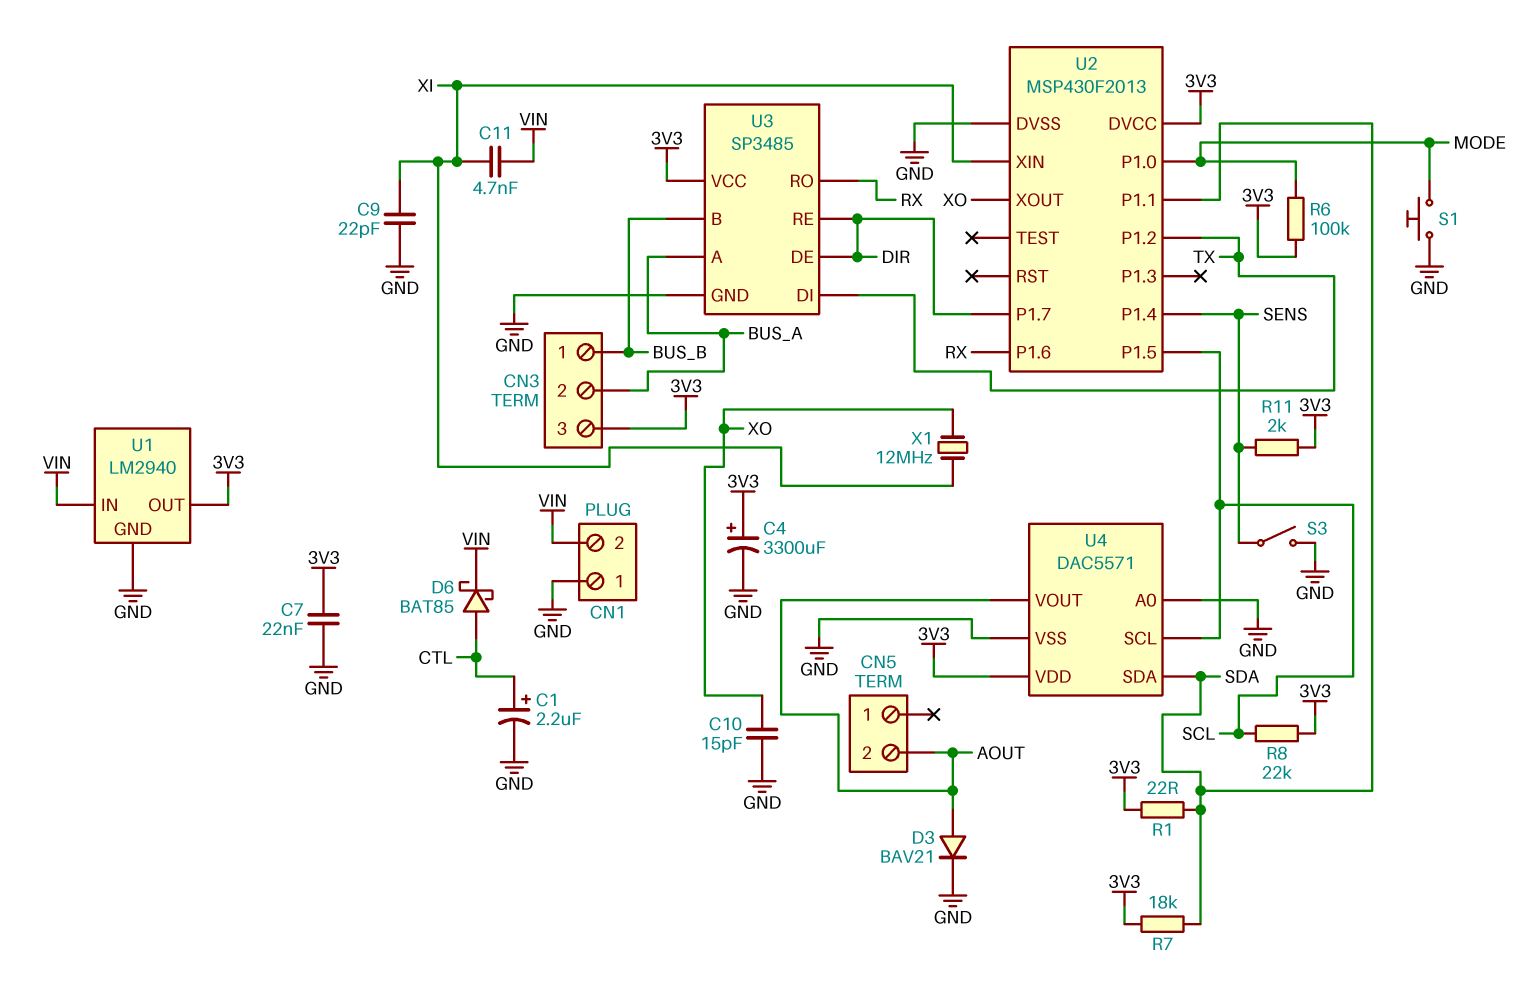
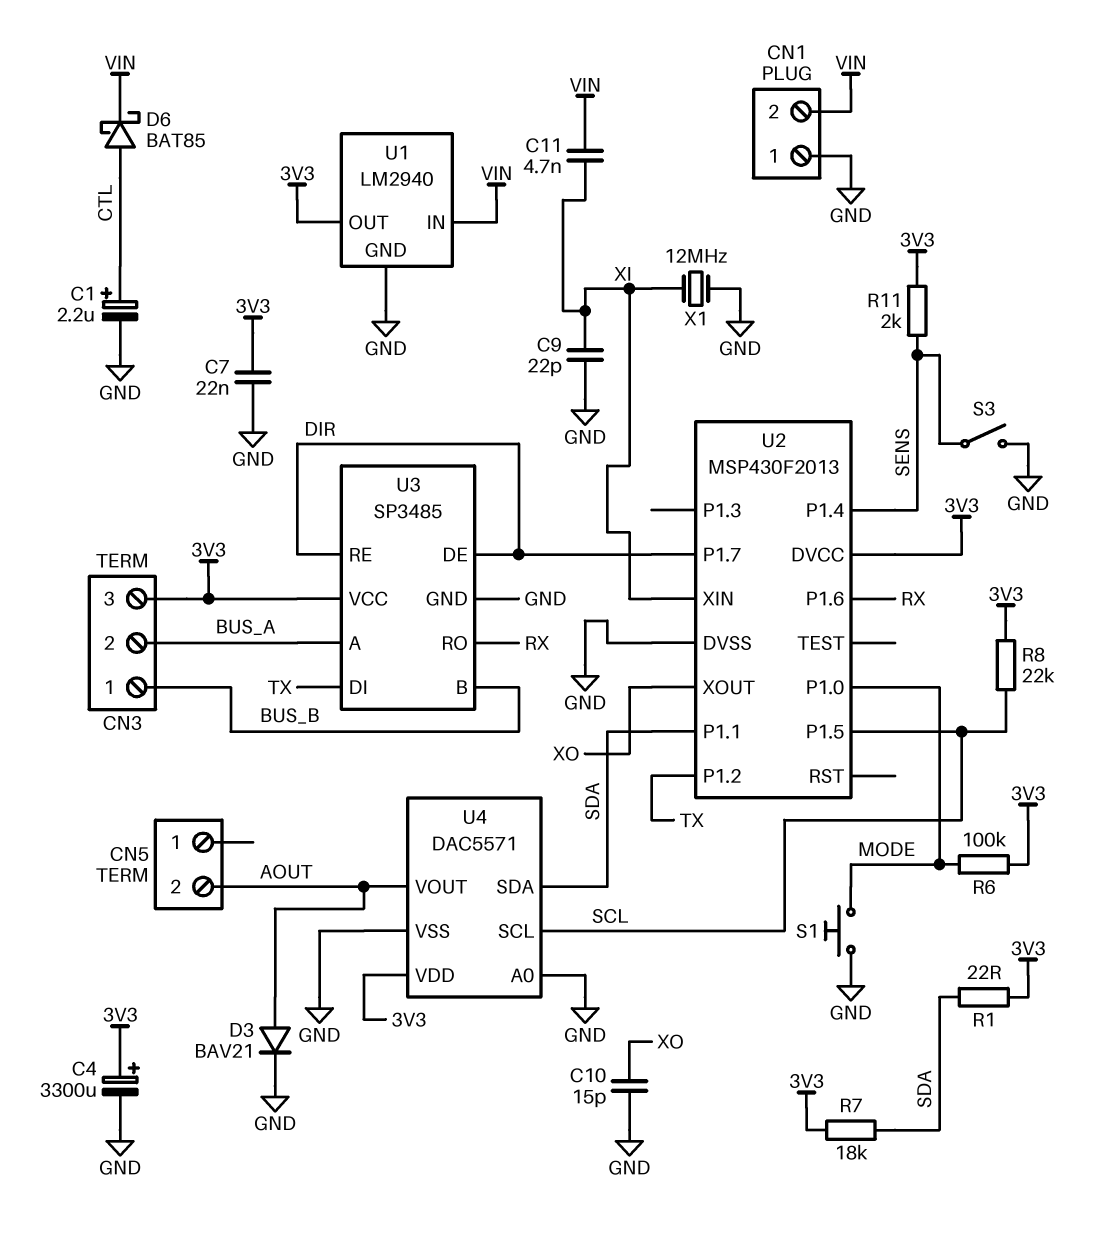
X1: 12MHz (XI, XO) -> 12MHz (GND, XI)

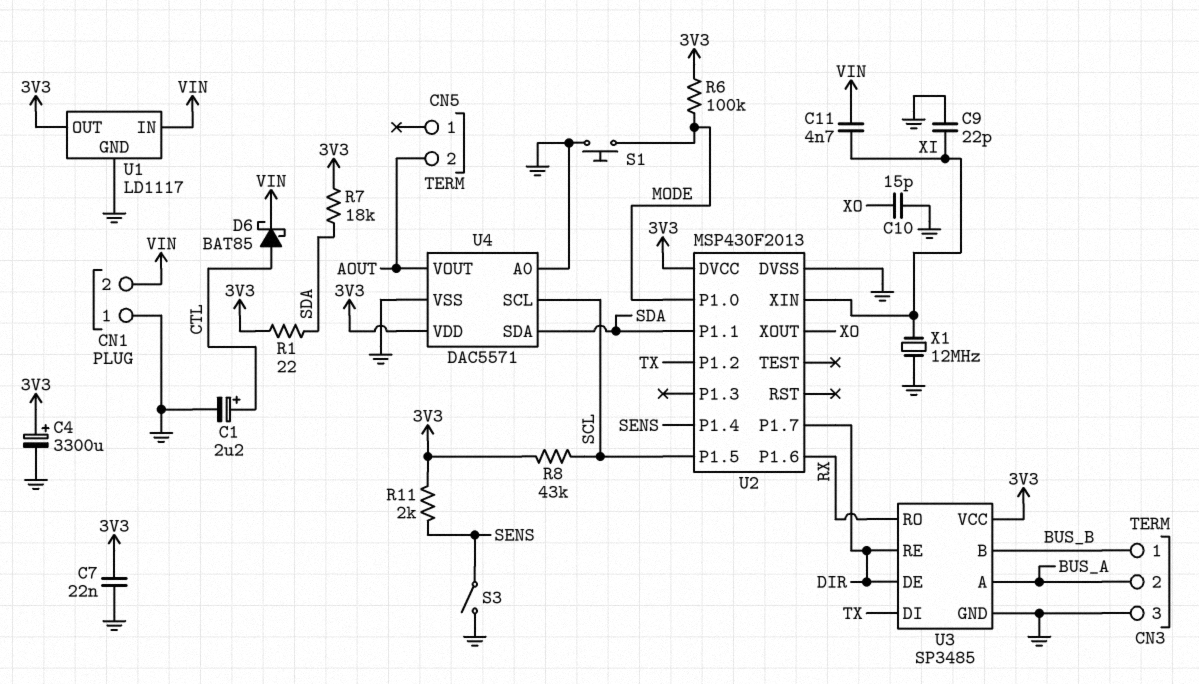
CN3 pin 3: 3V3 -> GND
D3: diode BAV21 (A AOUT, K GND) -> none
R8: 22k (3V3, SCL) -> 43k (3V3, SCL)
U1: LM2940 -> LD1117

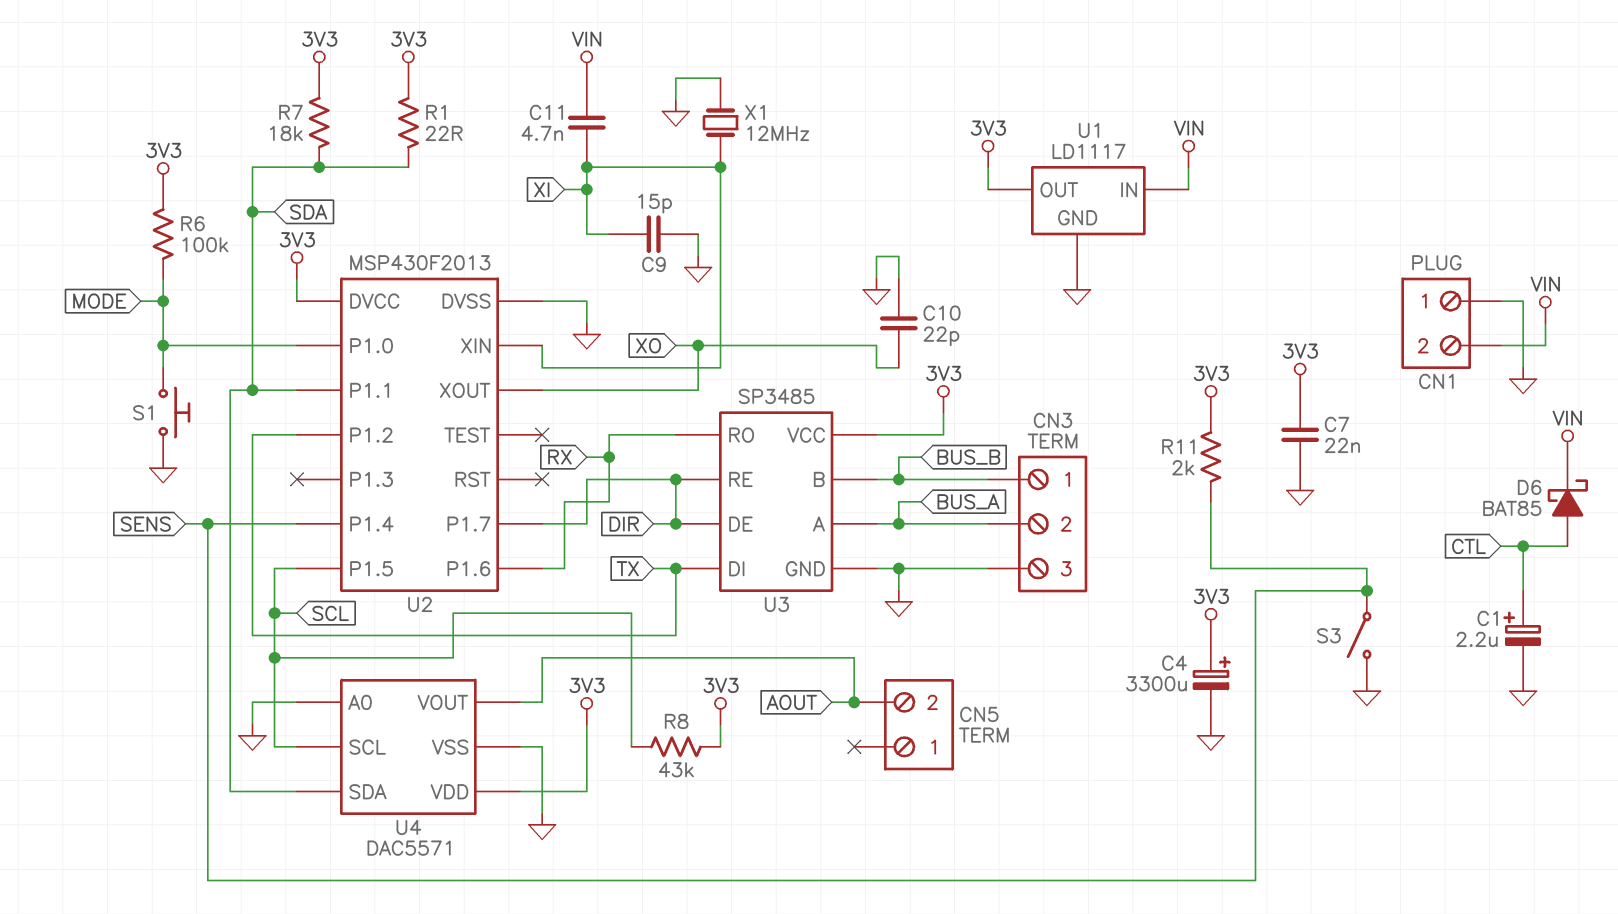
C9: 22pF (GND, XI) -> 15pF (GND, XI)
C10: 15pF (GND, XO) -> 22pF (GND, XO)

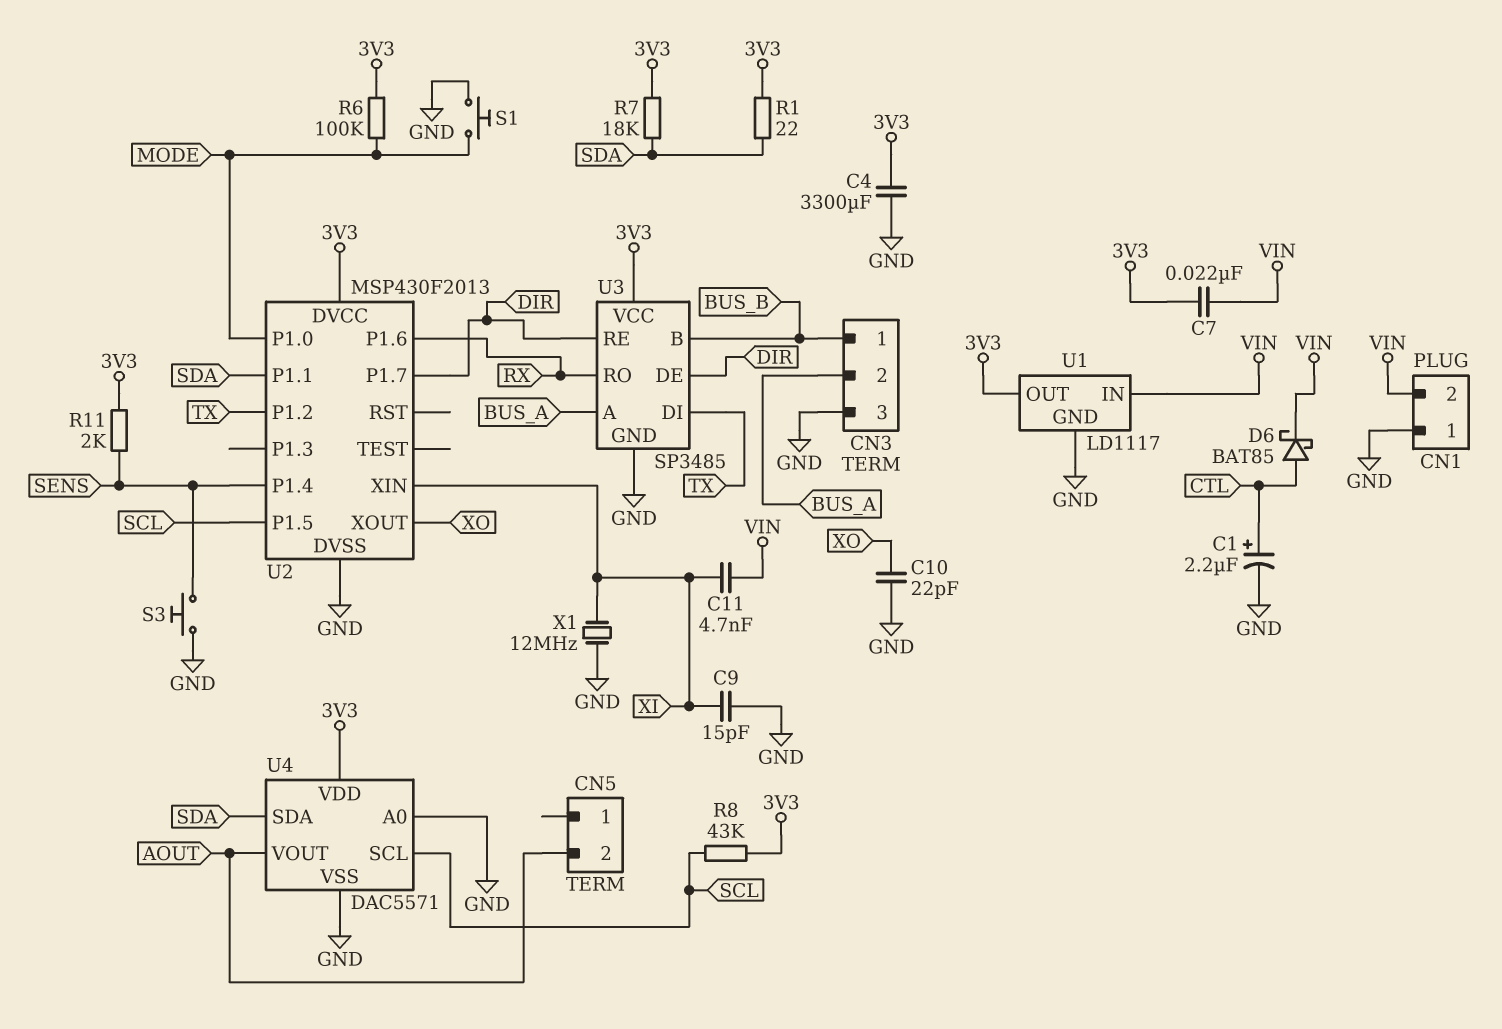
C4: 3300uF (plus 3V3, minus GND) -> 3300uF (3V3, GND)
C7: 22nF (3V3, GND) -> 22nF (3V3, VIN)
S3: switch (GND, SENS) -> button (GND, SENS)

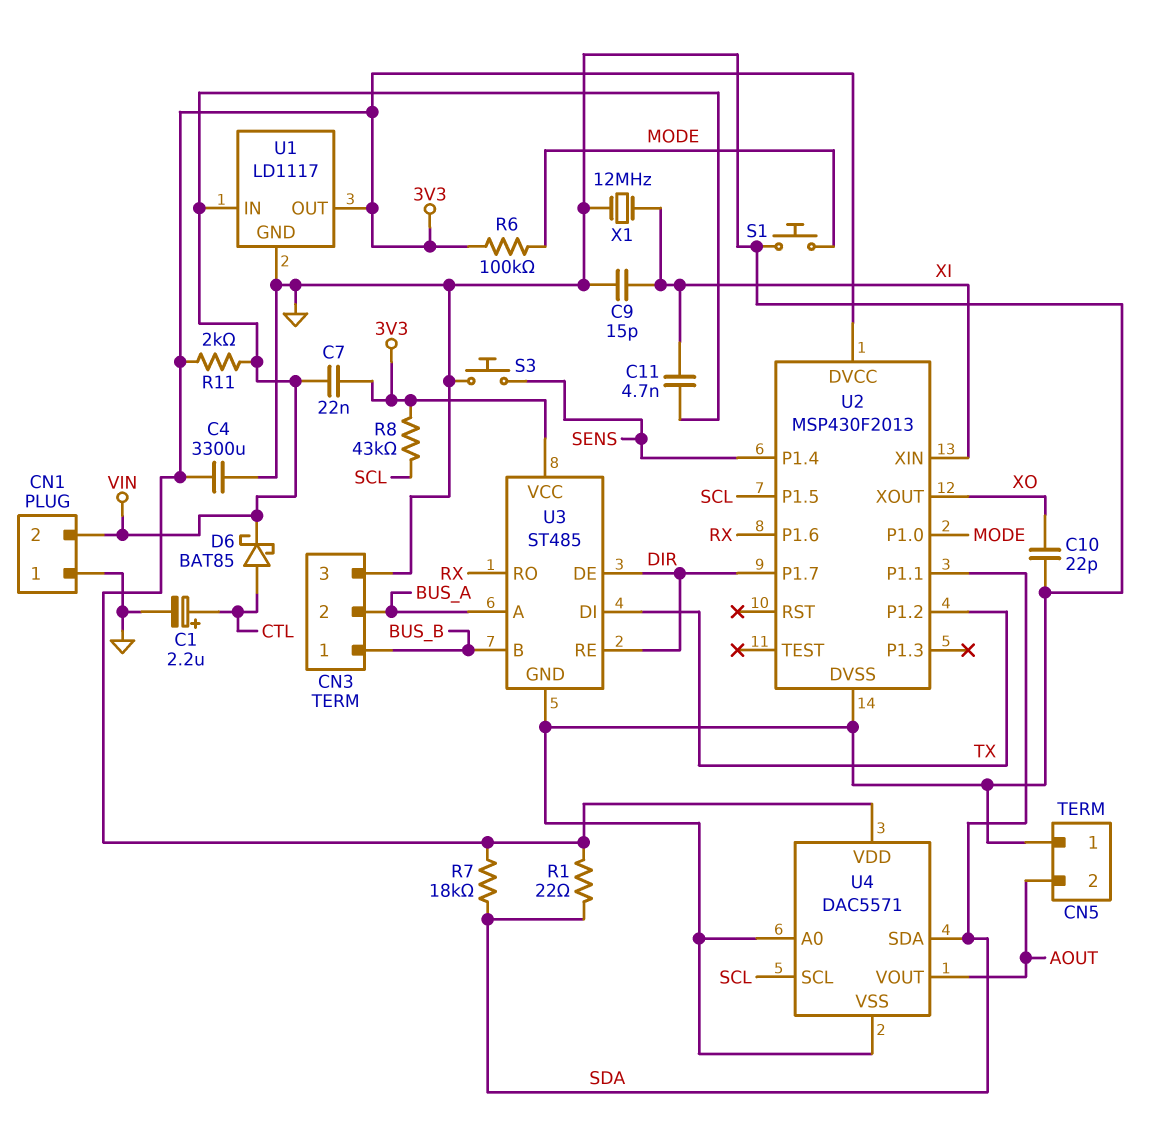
CN5 pin 1: none -> GND
R11: 2k (3V3, SENS) -> 2k (3V3, VIN)
U3: SP3485 -> ST485

